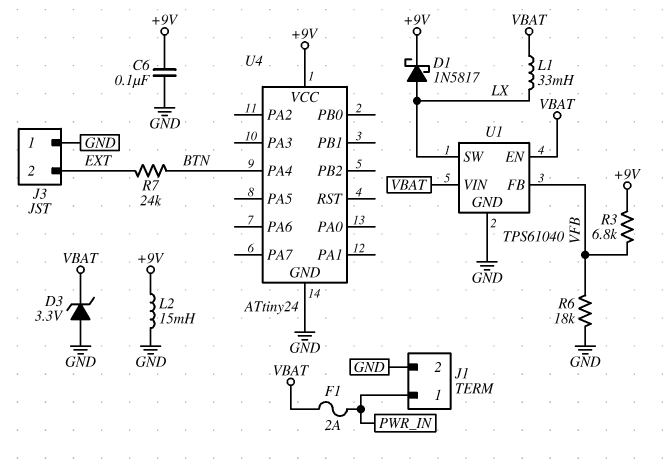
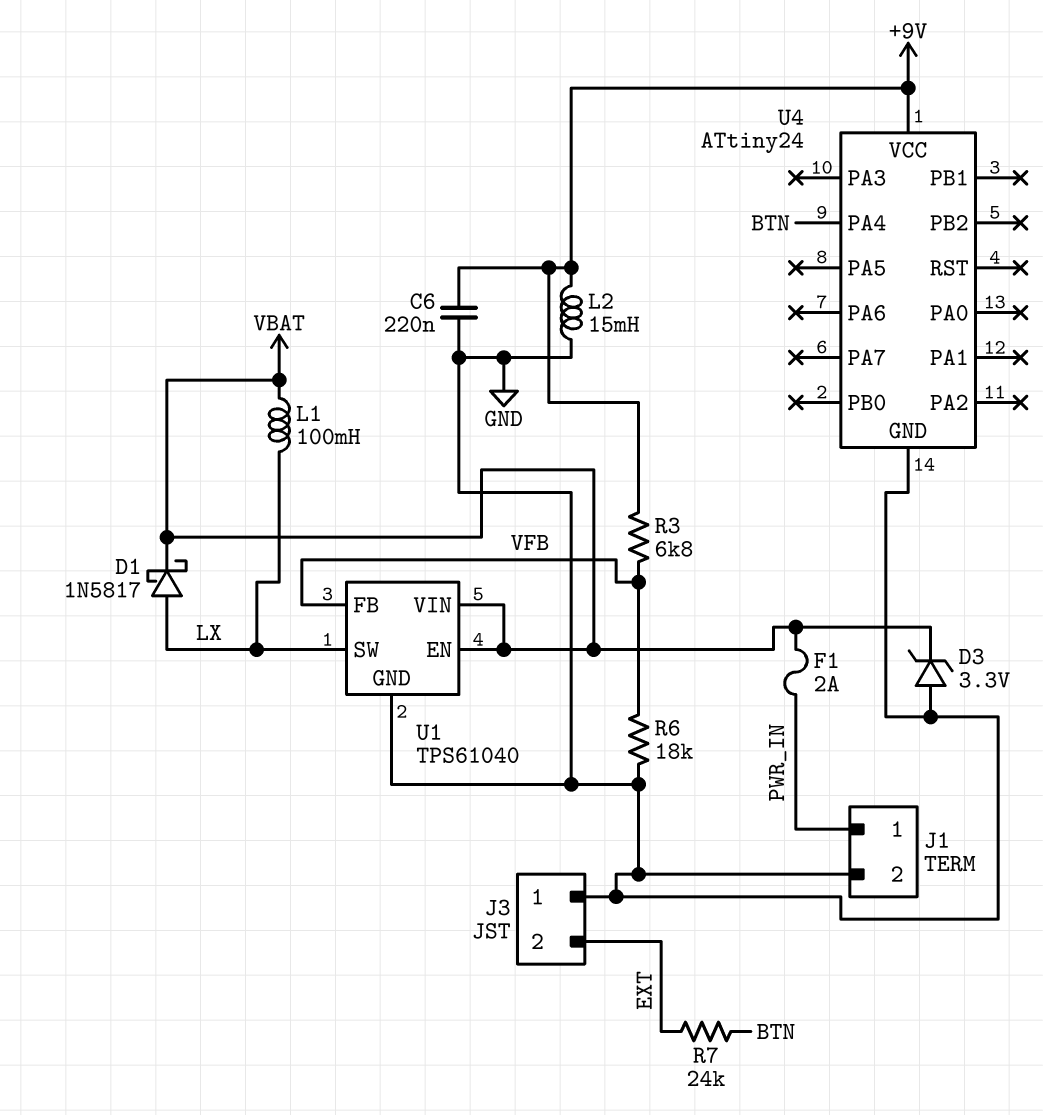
C6: 100nF (+9V, GND) -> 220nF (+9V, GND)
D1: schottky 1N5817 (A LX, K +9V) -> schottky 1N5817 (A LX, K VBAT)
L1: 33mH (LX, VBAT) -> 100mH (LX, VBAT)

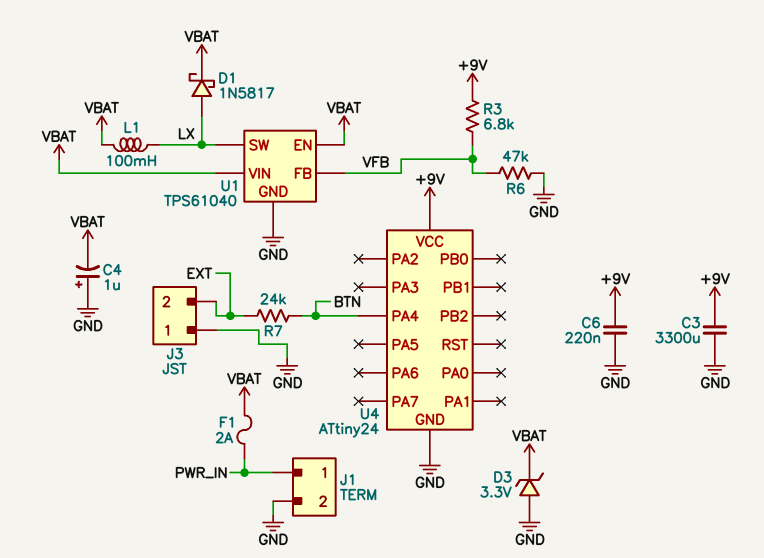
C3: none -> 3300uF (+9V, GND)
C4: none -> 1uF (plus GND, minus VBAT)
L2: 15mH (+9V, GND) -> none
R6: 18k (GND, VFB) -> 47k (GND, VFB)

